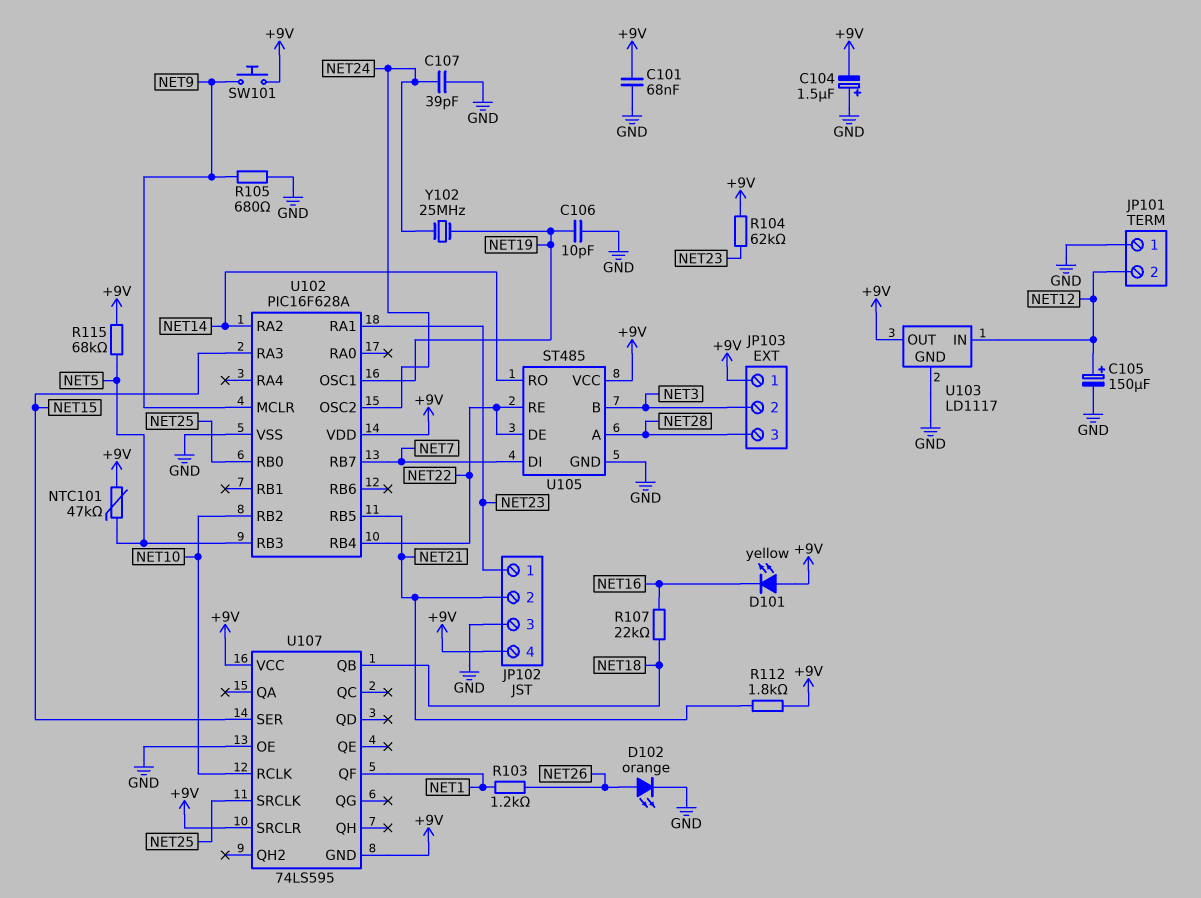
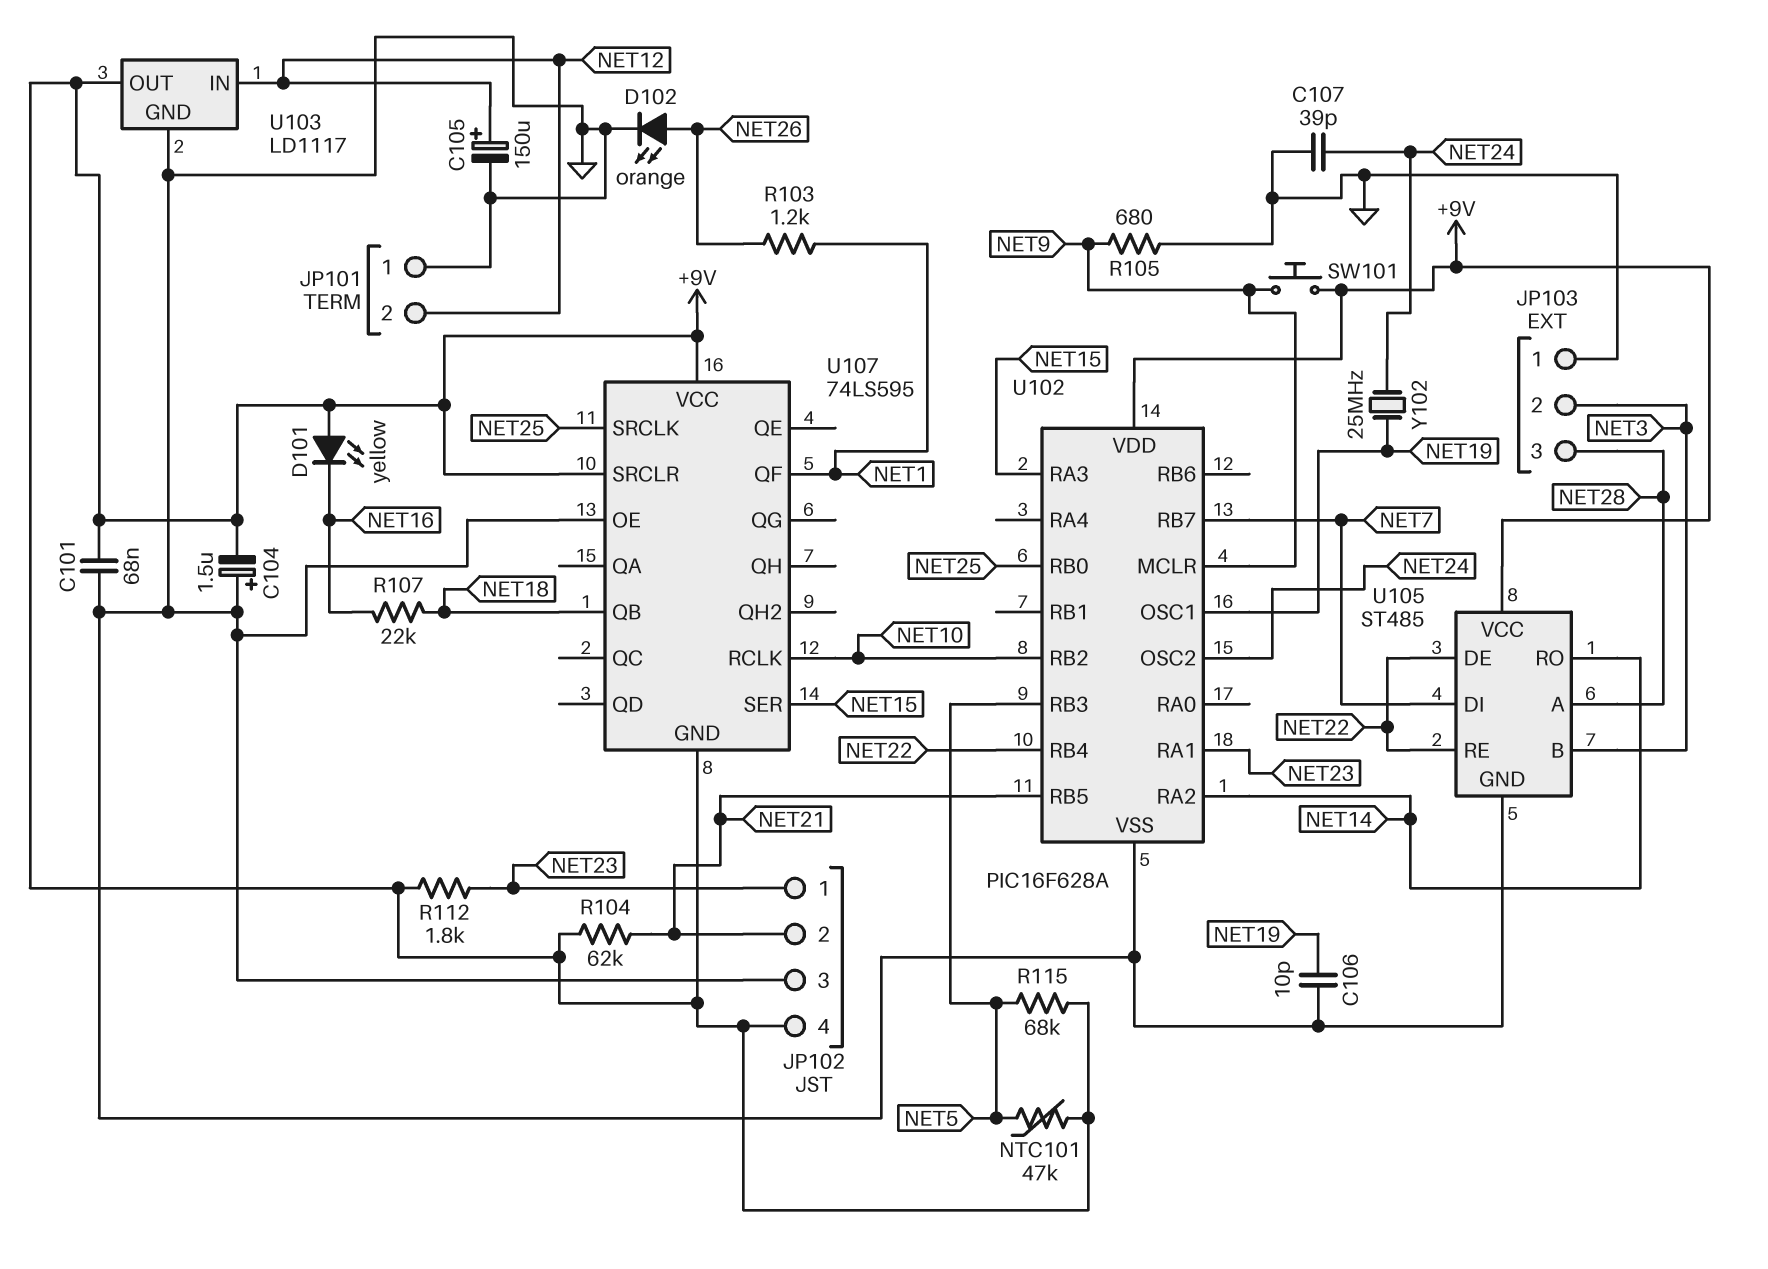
JP103 pin 1: +9V -> GND
R104: 62k (+9V, NET23) -> 62k (+9V, NET21)
R112: 1.8k (+9V, NET21) -> 1.8k (+9V, NET23)

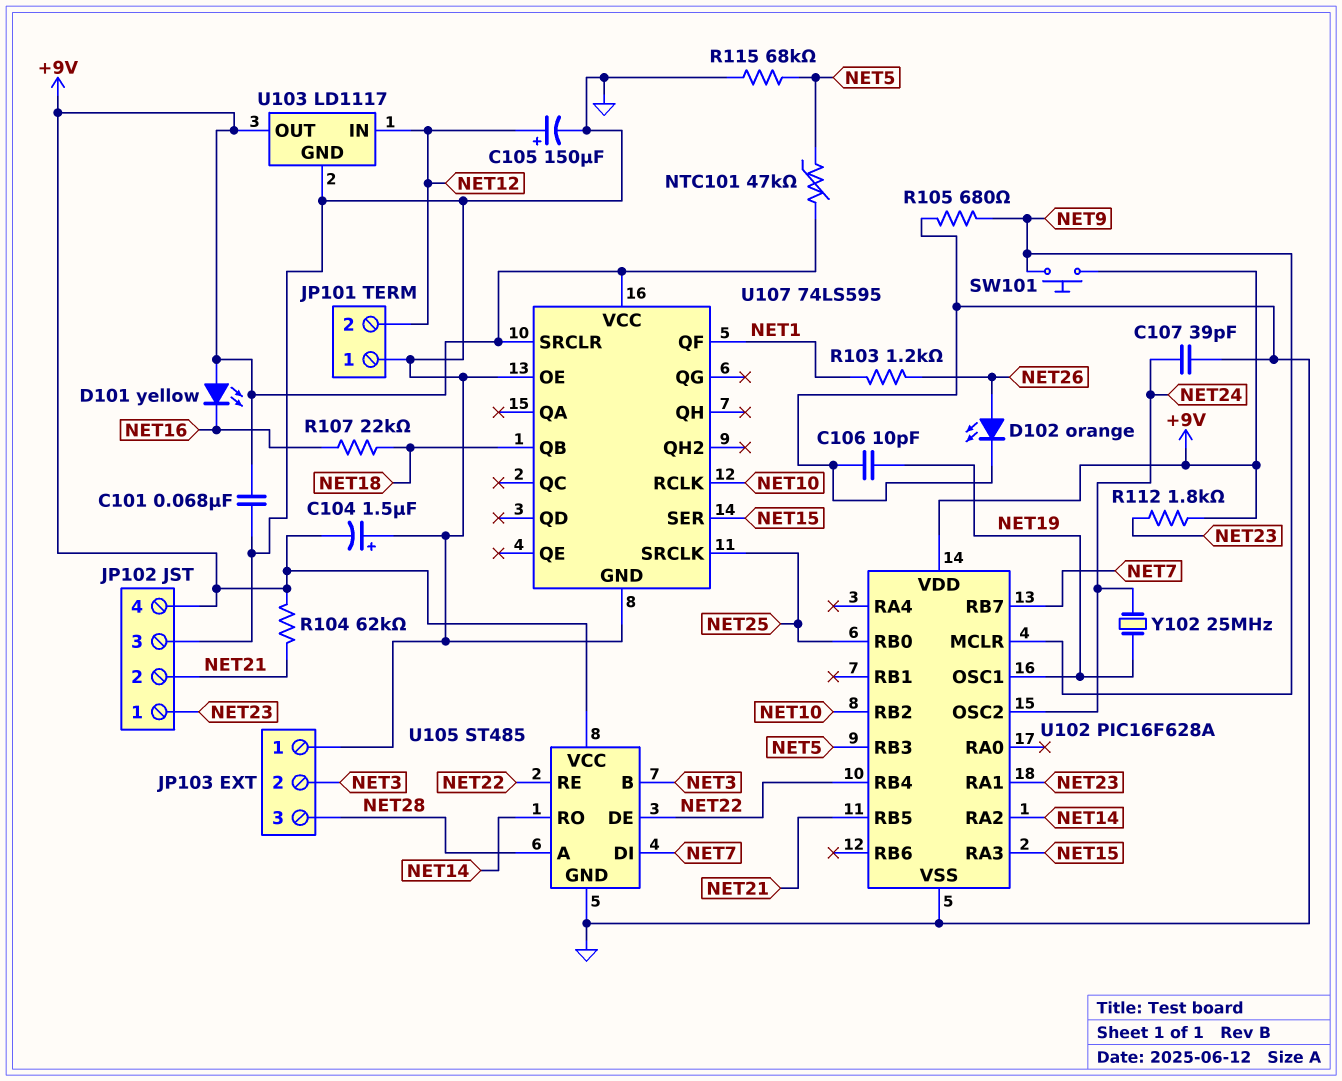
R115: 68k (+9V, NET5) -> 68k (GND, NET5)
U107 pin GND: +9V -> GND

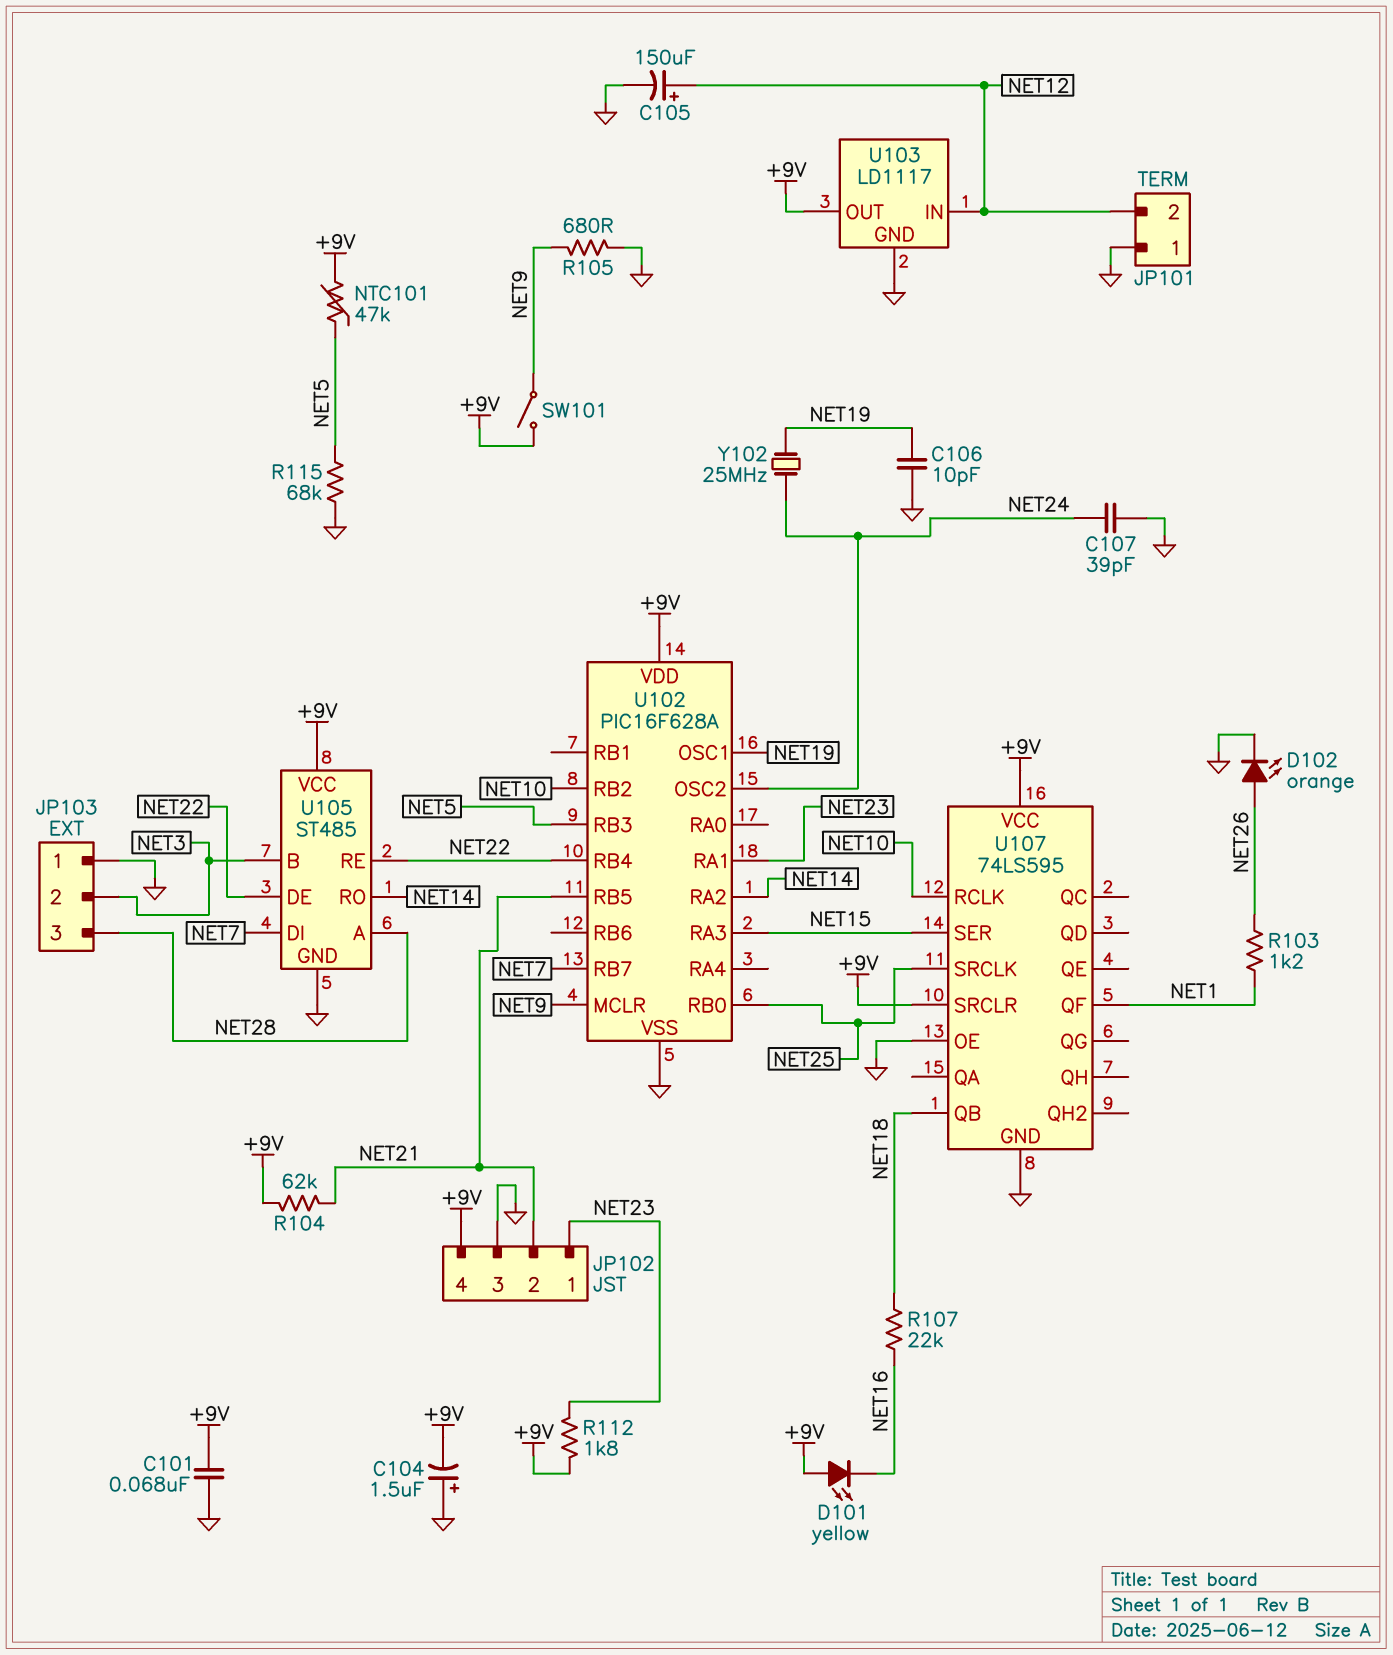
SW101: button (+9V, NET9) -> switch (+9V, NET9)

